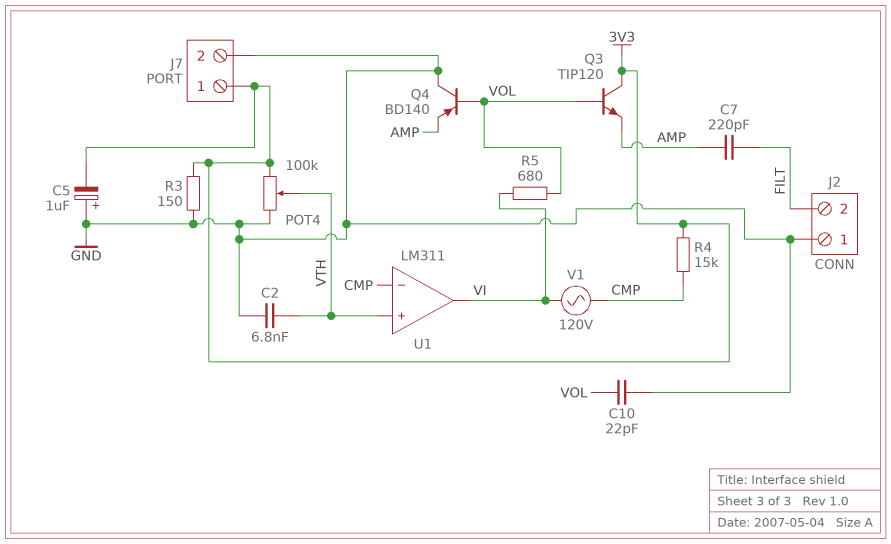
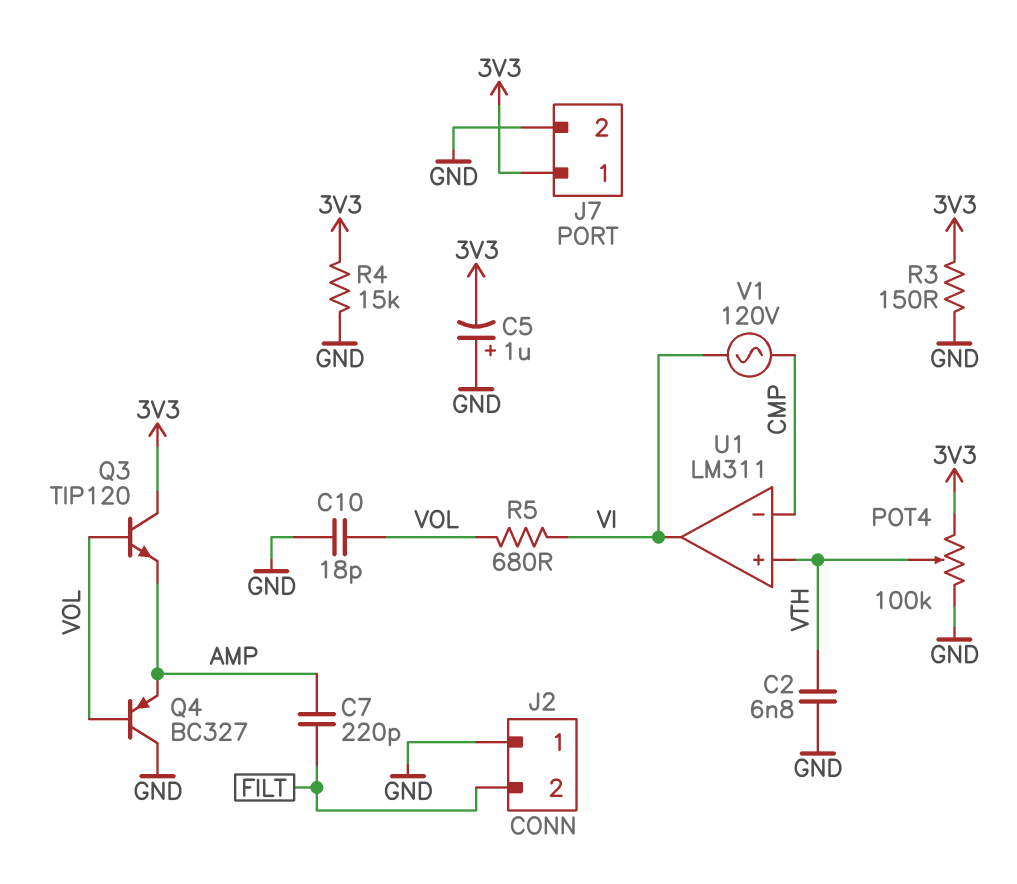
C10: 22pF (GND, VOL) -> 18pF (GND, VOL)
Q4: PNP BD140 (B VOL, C GND, E AMP) -> PNP BC327 (B VOL, C GND, E AMP)
R4: 15k (3V3, CMP) -> 15k (3V3, GND)

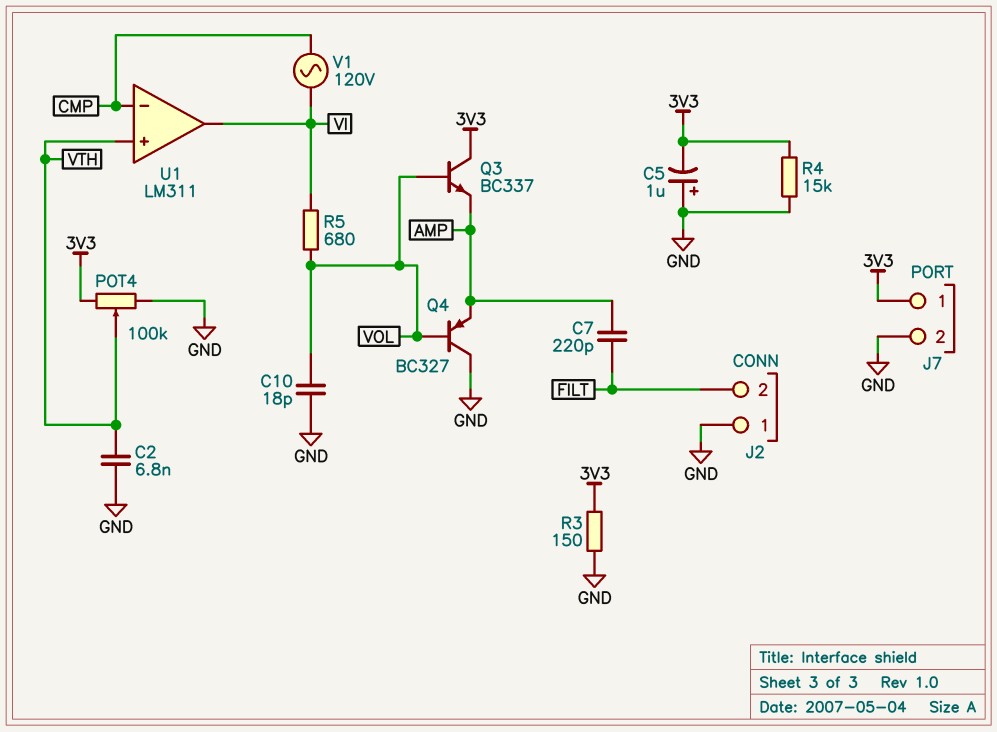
Q3: NPN TIP120 (B VOL, C 3V3, E AMP) -> NPN BC337 (B VOL, C 3V3, E AMP)

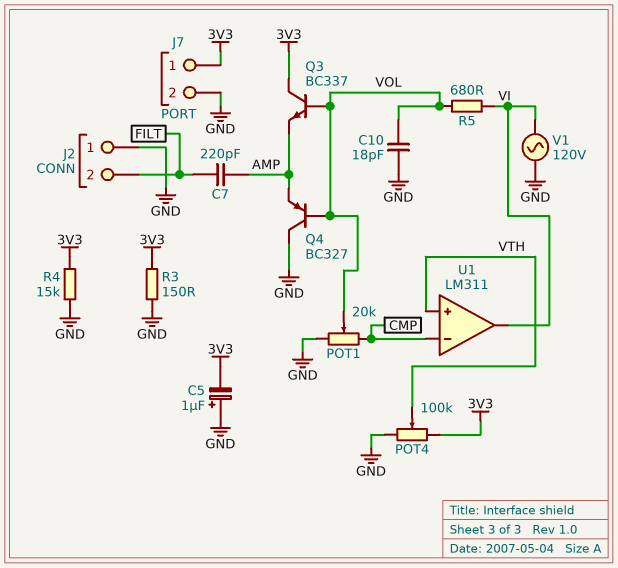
C2: 6.8nF (GND, VTH) -> none
POT1: none -> 20k (CMP, GND, wiper VOL)
V1: AC 120V (CMP, VI) -> AC 120V (GND, VI)

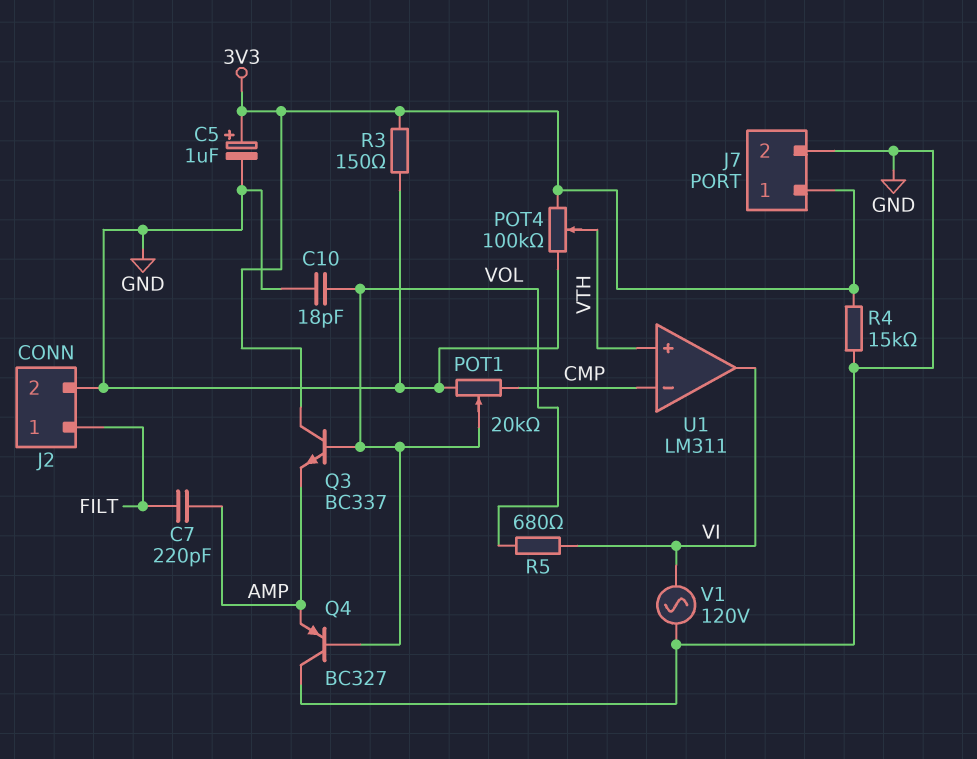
C5: 1uF (plus GND, minus 3V3) -> 1uF (plus 3V3, minus GND)
J2 pin 1: GND -> FILT
J2 pin 2: FILT -> GND

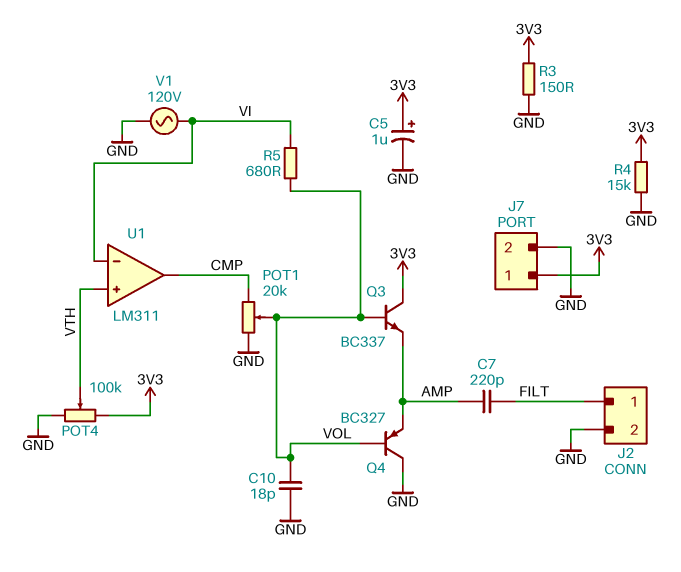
U1 pin in-: CMP -> VI
U1 pin out: VI -> CMP

